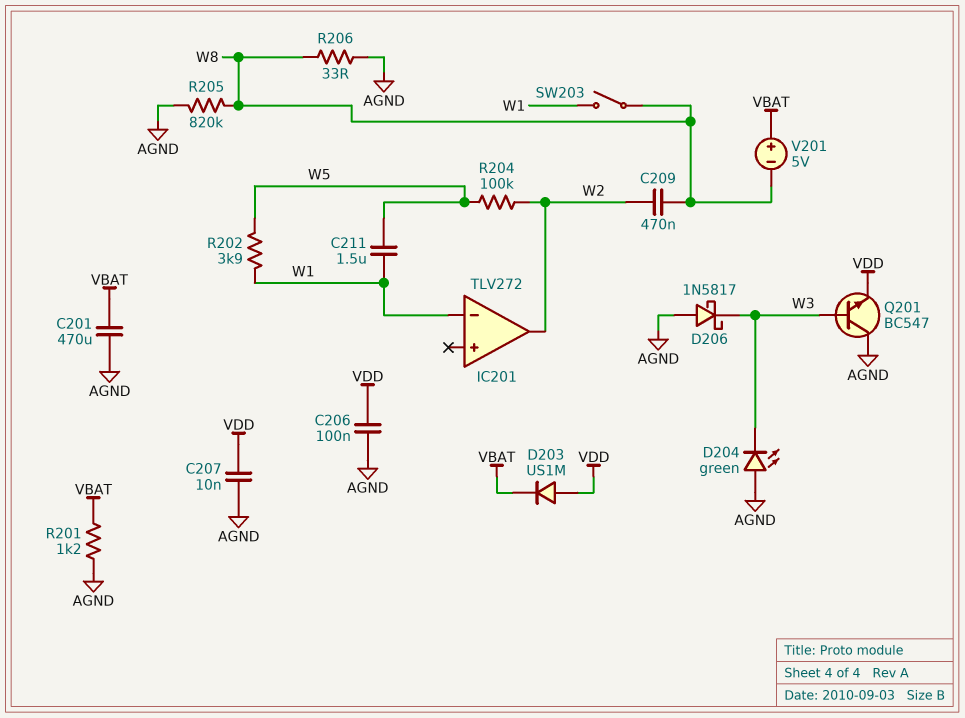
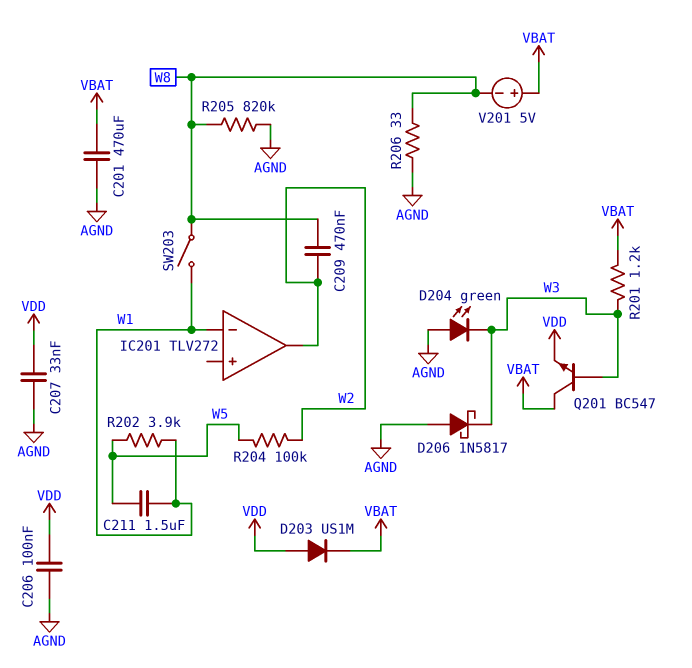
C207: 10nF (AGND, VDD) -> 33nF (AGND, VDD)
Q201: NPN BC547 (B W3, C AGND, E VDD) -> NPN BC547 (B W3, C VBAT, E VDD)
R201: 1.2k (AGND, VBAT) -> 1.2k (VBAT, W3)

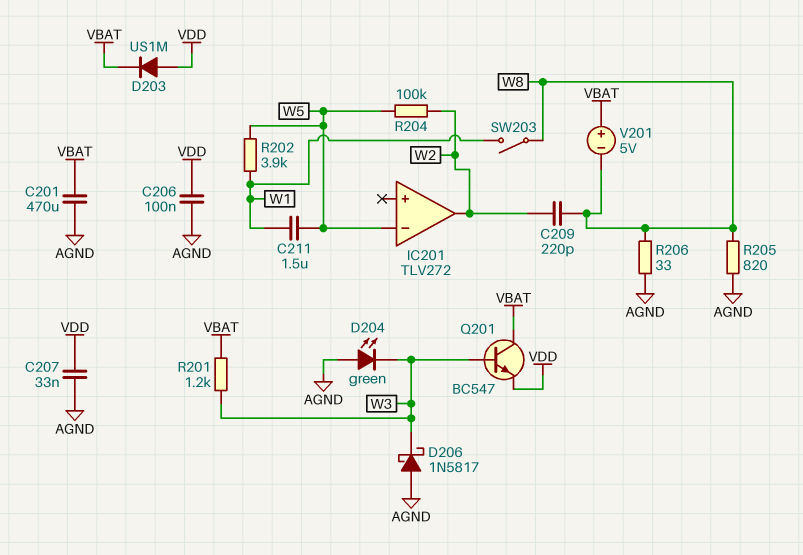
C209: 470nF (W2, W8) -> 220pF (W2, W8)
IC201 pin in-: W1 -> W5
R205: 820k (AGND, W8) -> 820 (AGND, W8)

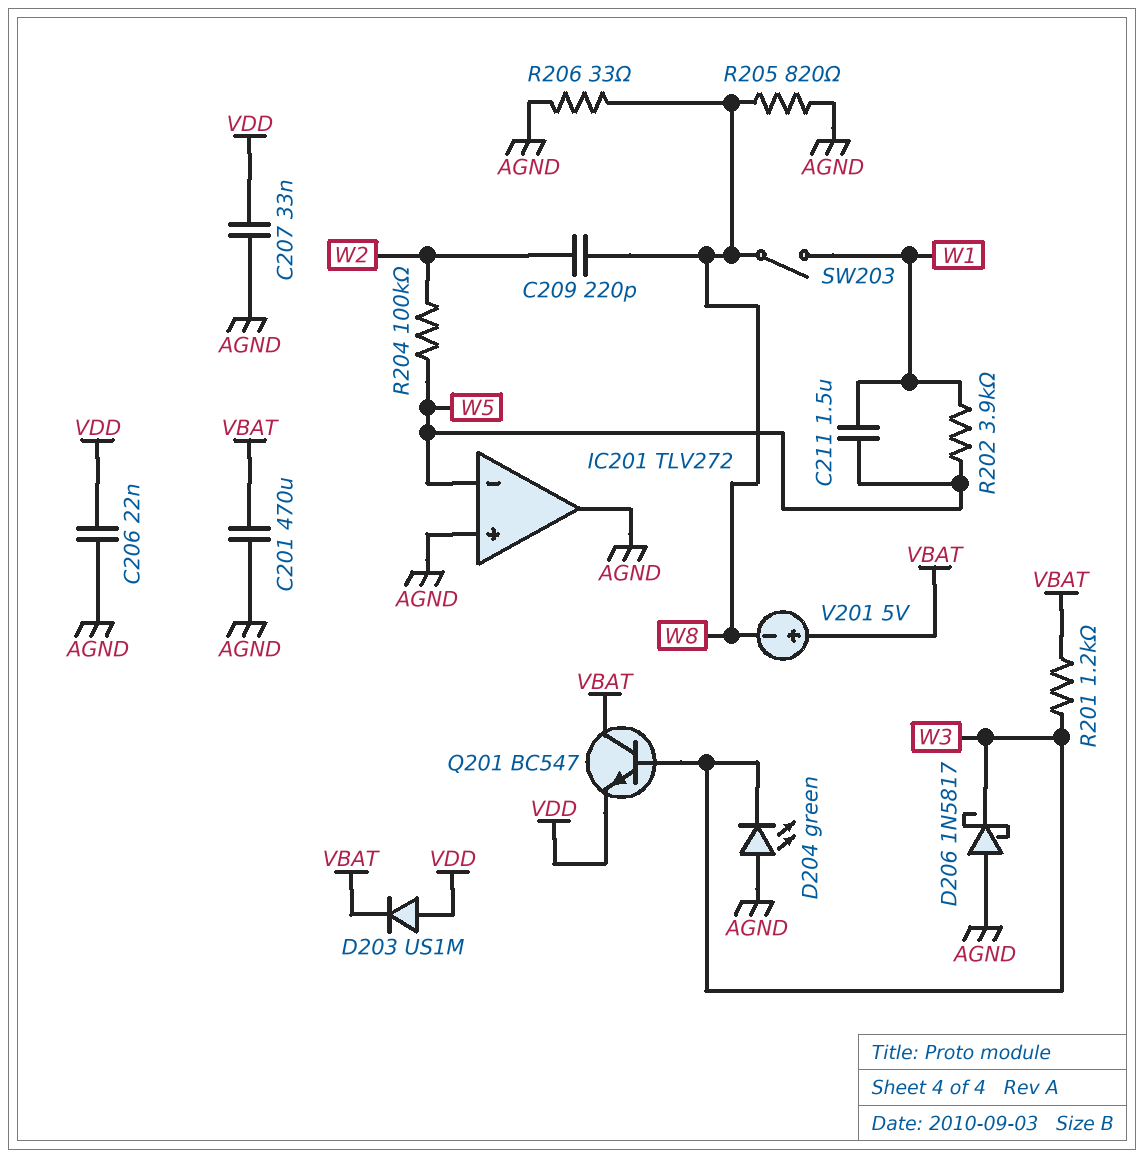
C206: 100nF (AGND, VDD) -> 22nF (AGND, VDD)
IC201 pin in+: none -> AGND
IC201 pin out: W2 -> AGND

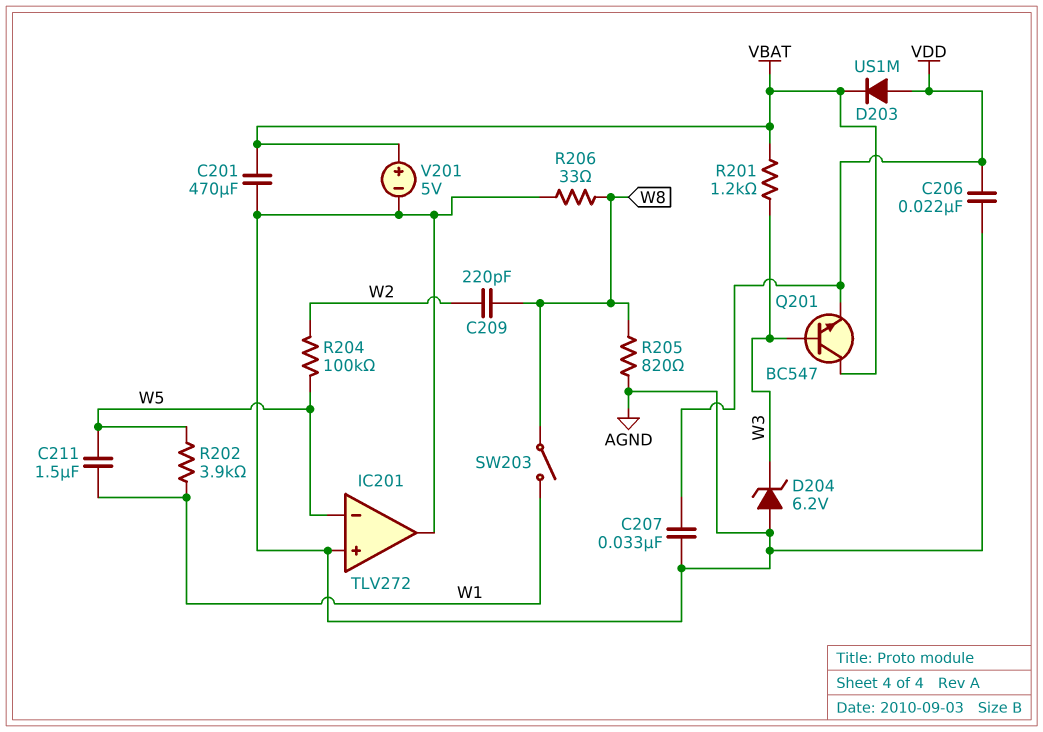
D204: LED green (A AGND, K W3) -> zener 6.2V (A AGND, K W3)
D206: schottky 1N5817 (A AGND, K W3) -> none
V201: 5V (plus VBAT, minus W8) -> 5V (plus VBAT, minus AGND)

